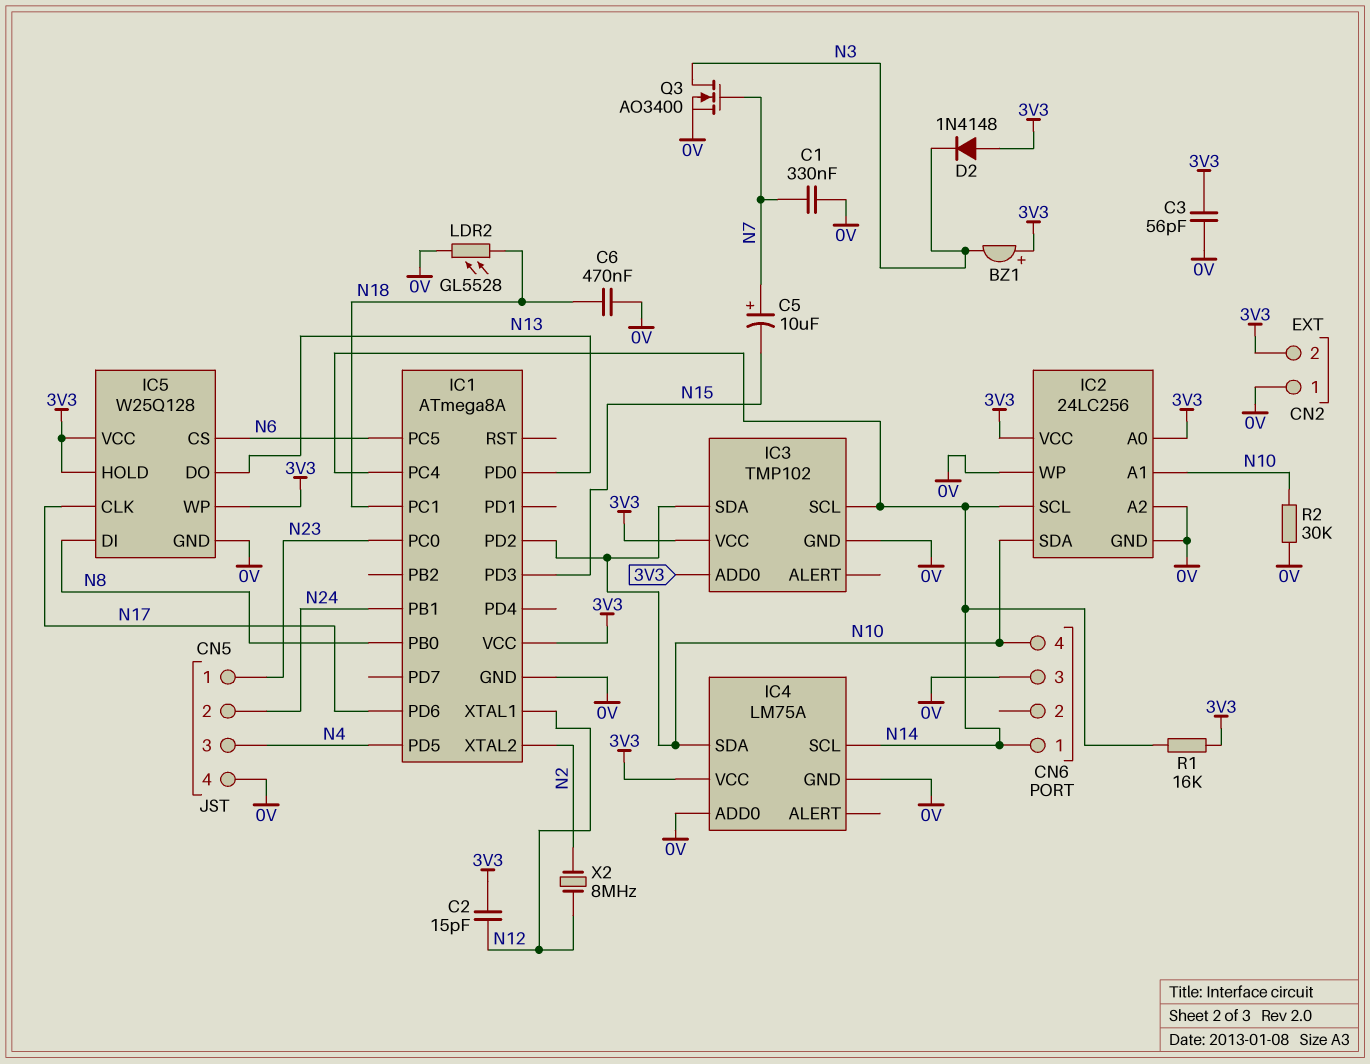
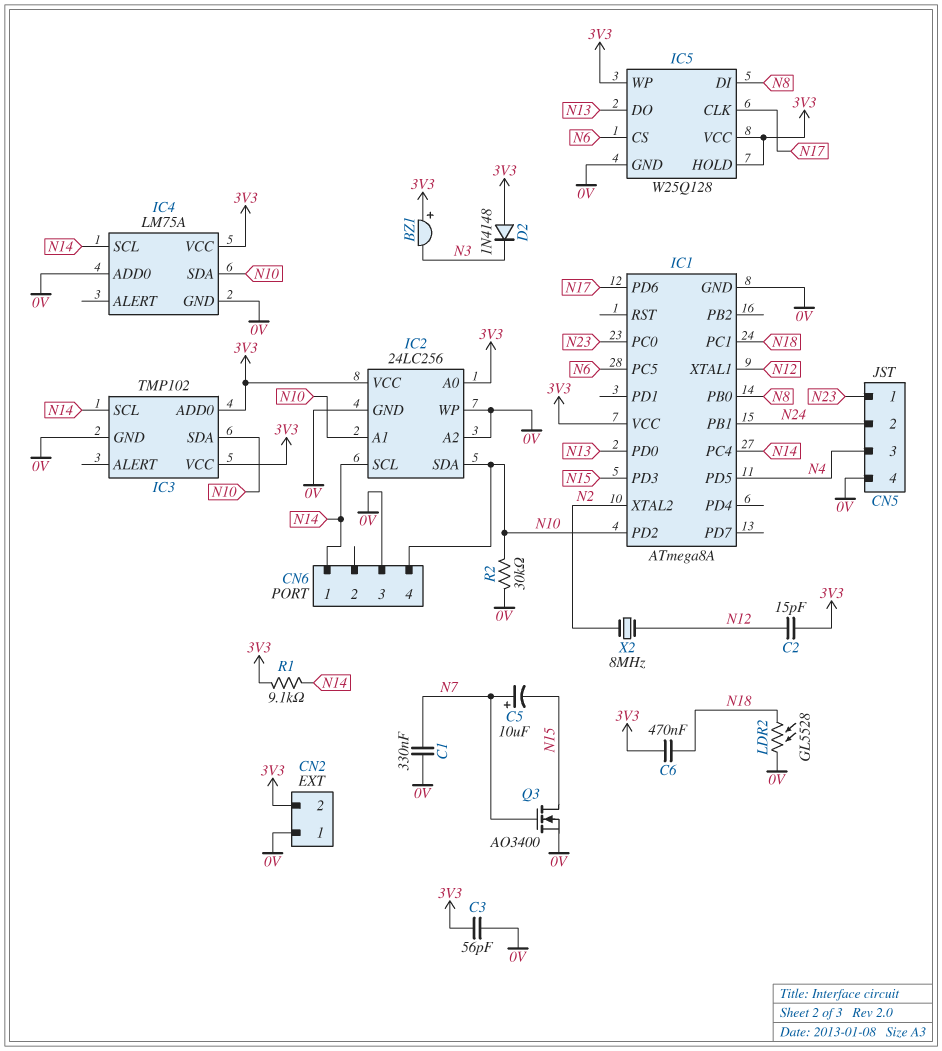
C6: 470nF (0V, N18) -> 470nF (3V3, N18)
Q3: NMOS AO3400 (G N7, D N3, S 0V) -> NMOS AO3400 (G N7, D N15, S 0V)
R1: 16k (3V3, N14) -> 9.1k (3V3, N14)

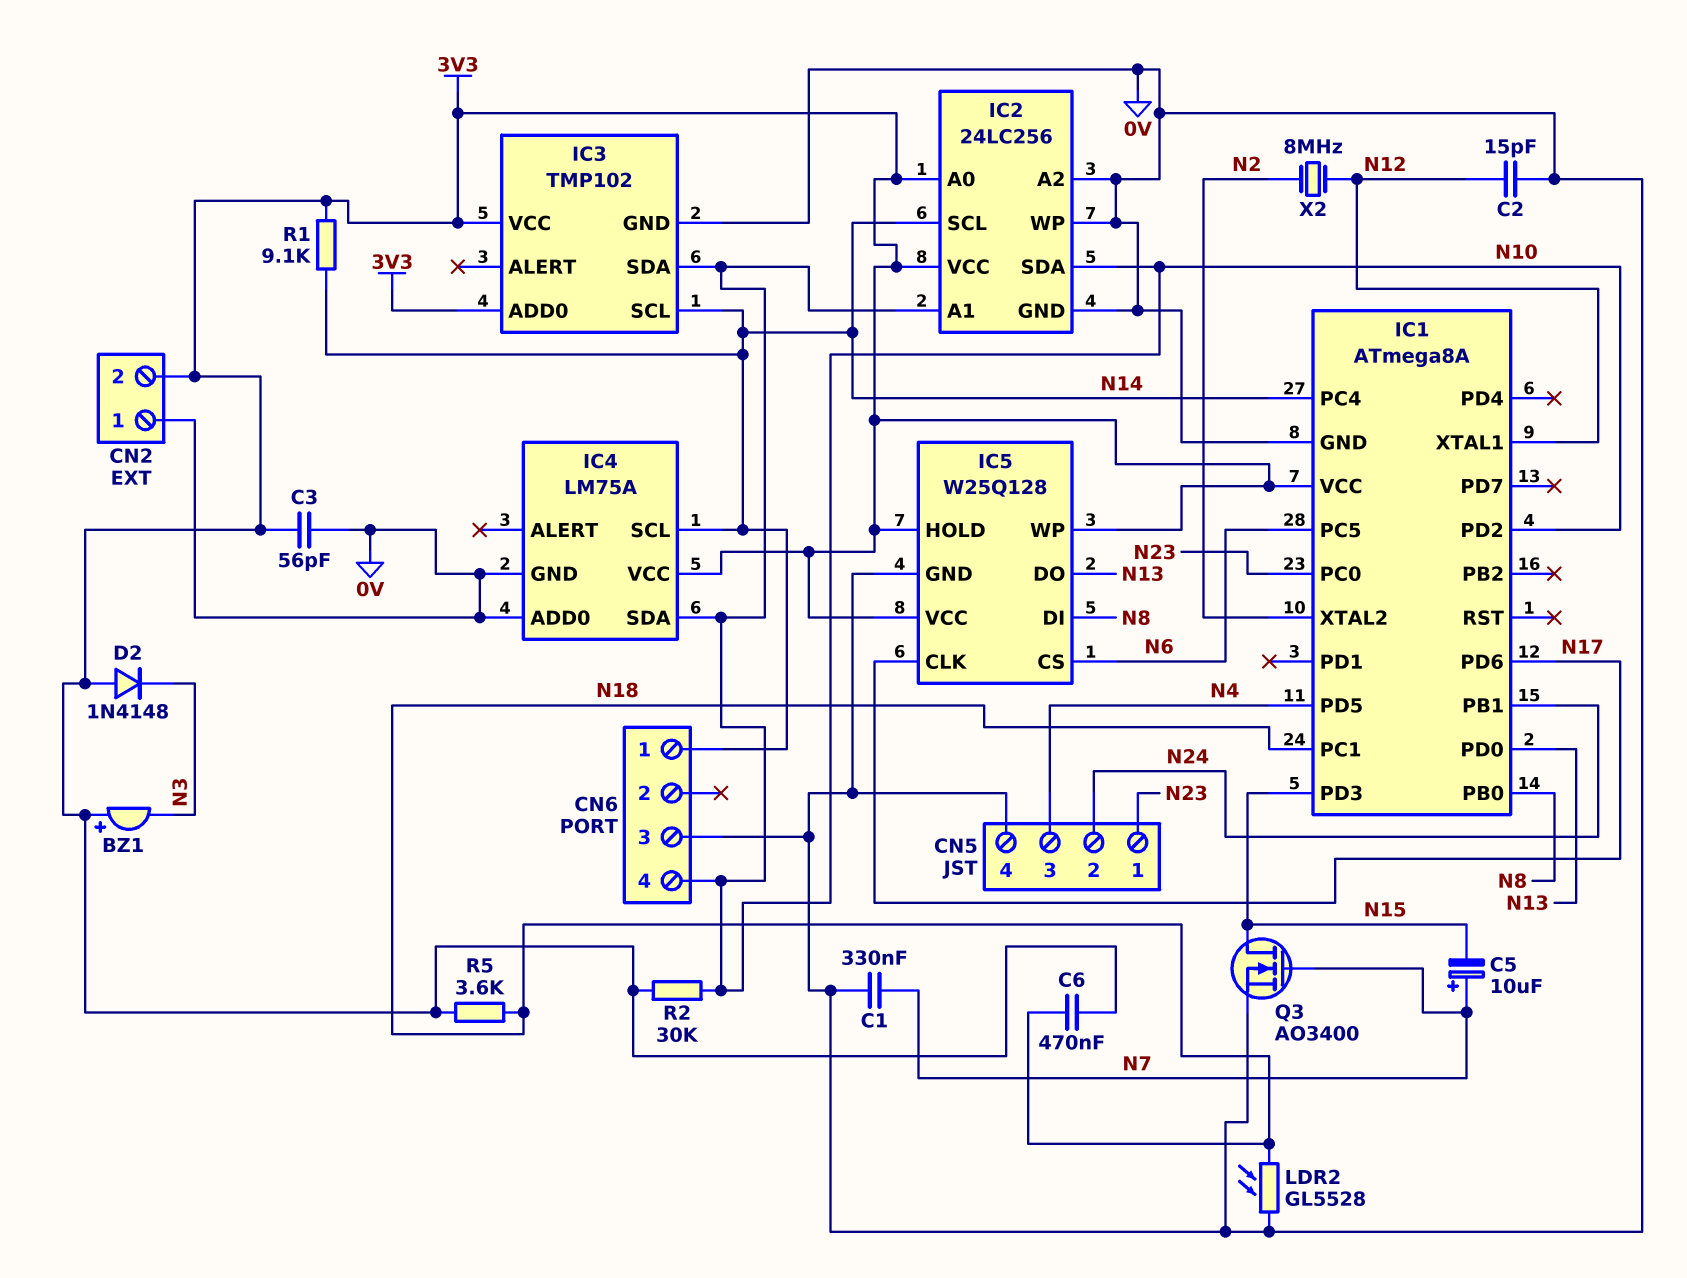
C2: 15pF (3V3, N12) -> 15pF (0V, N12)
R2: 30k (0V, N10) -> 30k (3V3, N10)
R5: none -> 3.6k (3V3, N18)

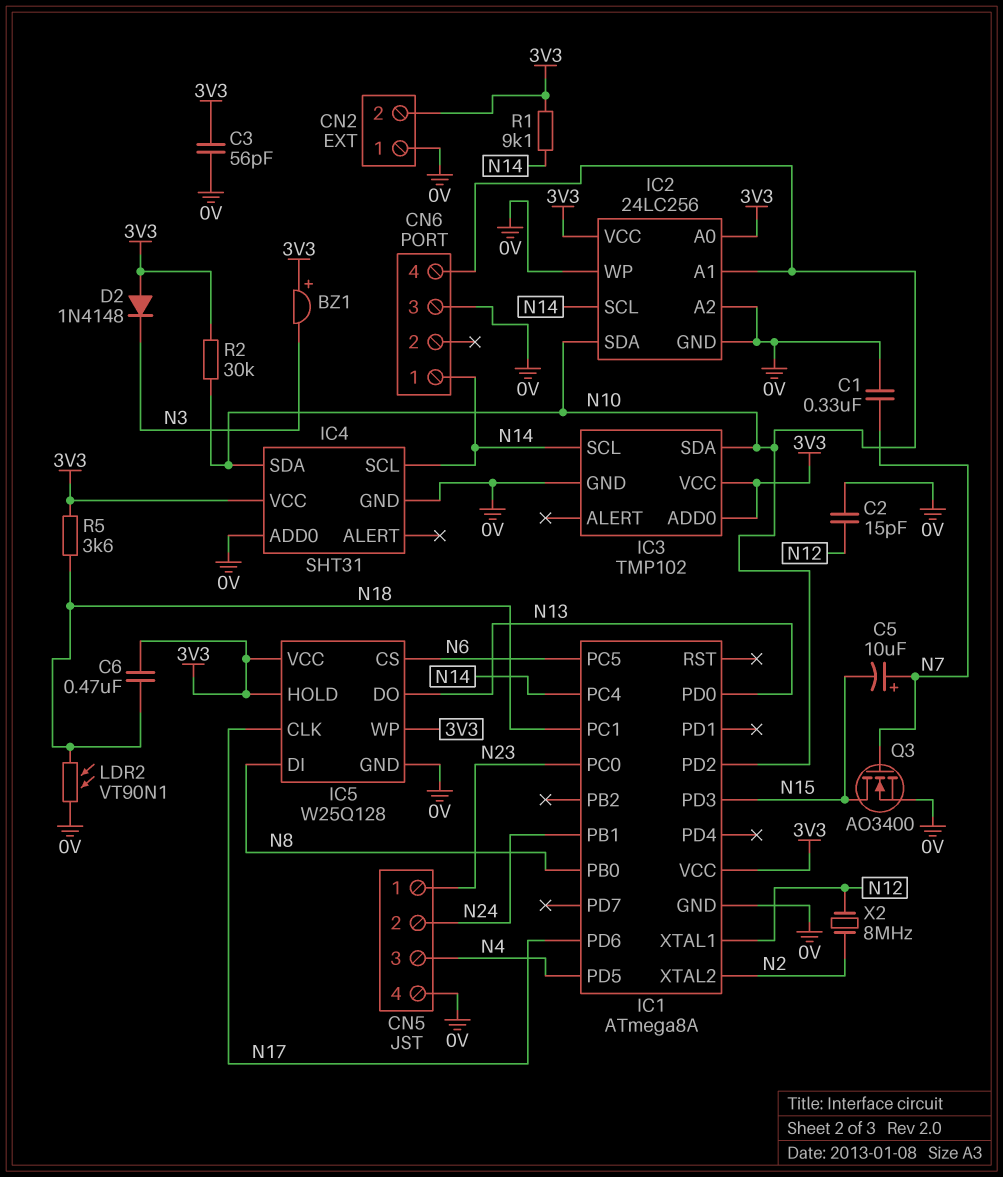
IC4: LM75A -> SHT31
LDR2: GL5528 (0V, N18) -> VT90N1 (0V, N18)

